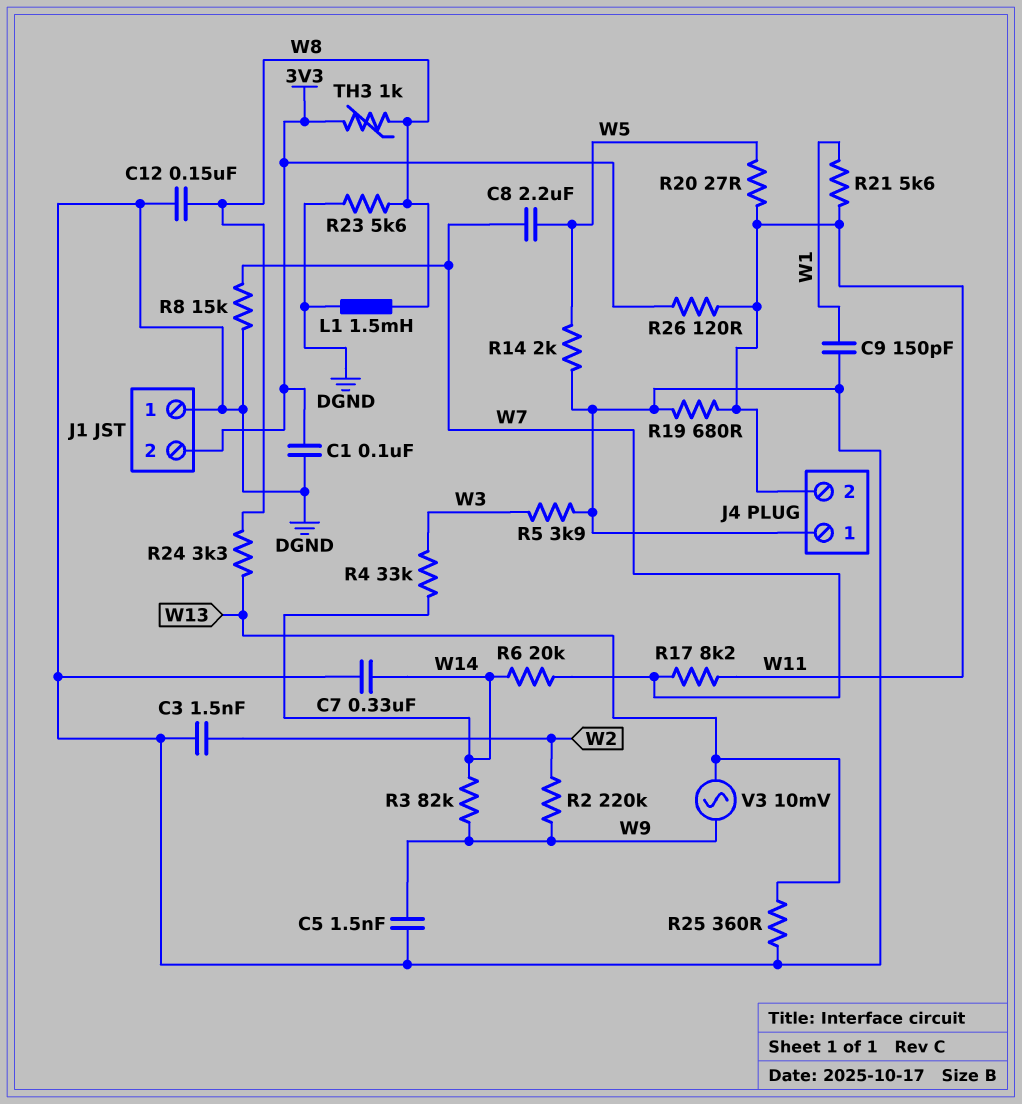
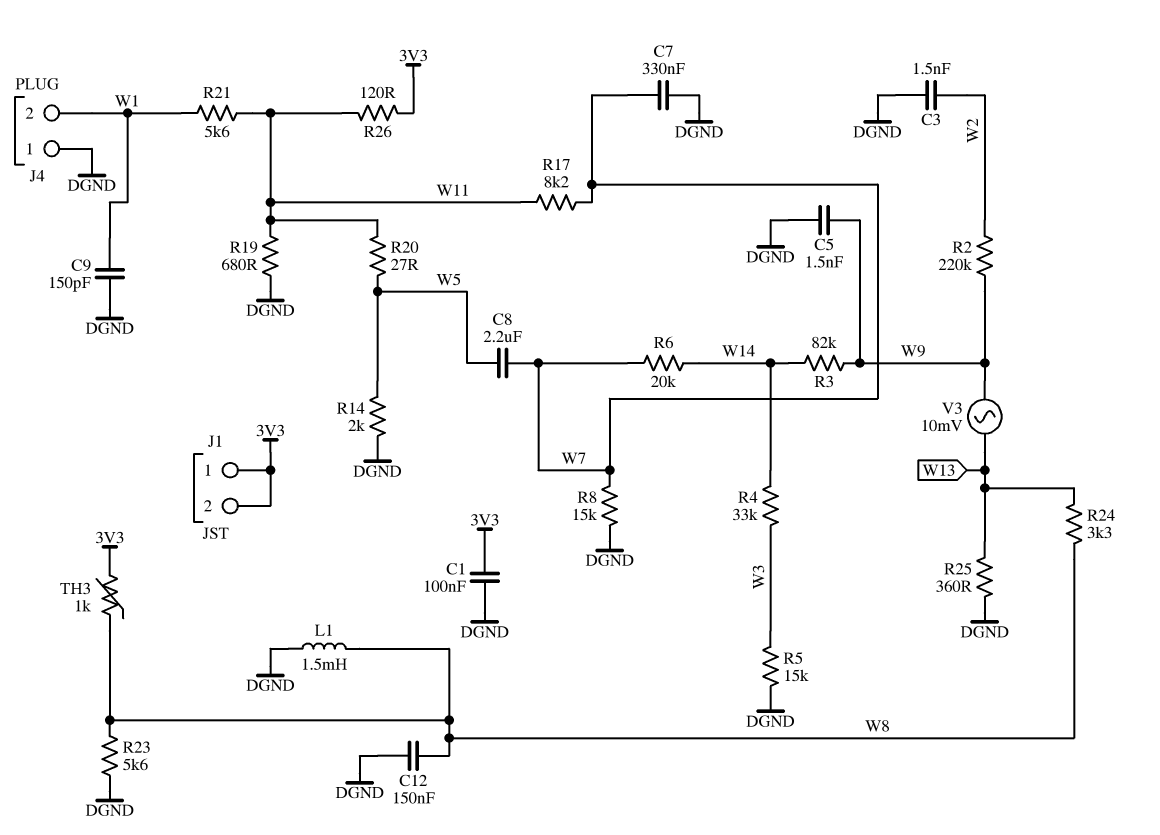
C7: 330nF (DGND, W14) -> 330nF (DGND, W7)
J1 pin 1: DGND -> 3V3
J4 pin 2: W11 -> W1
R5: 3.9k (DGND, W3) -> 15k (DGND, W3)

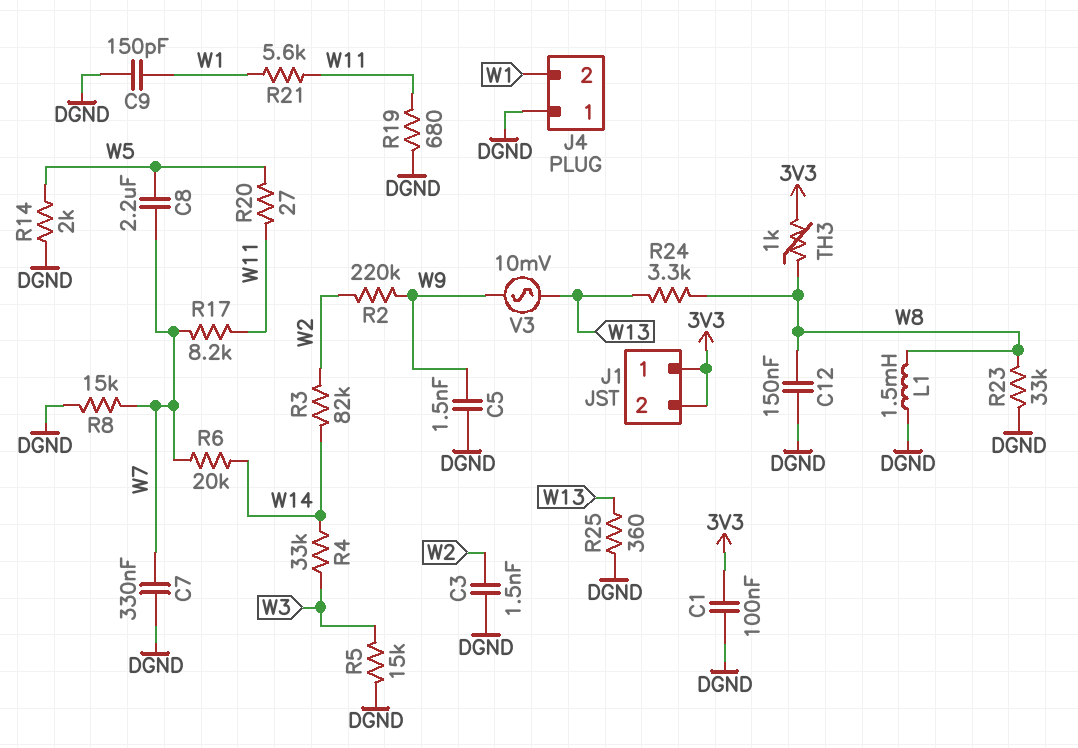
R3: 82k (W9, W14) -> 82k (W2, W14)
R23: 5.6k (DGND, W8) -> 33k (DGND, W8)
R26: 120 (3V3, W11) -> none

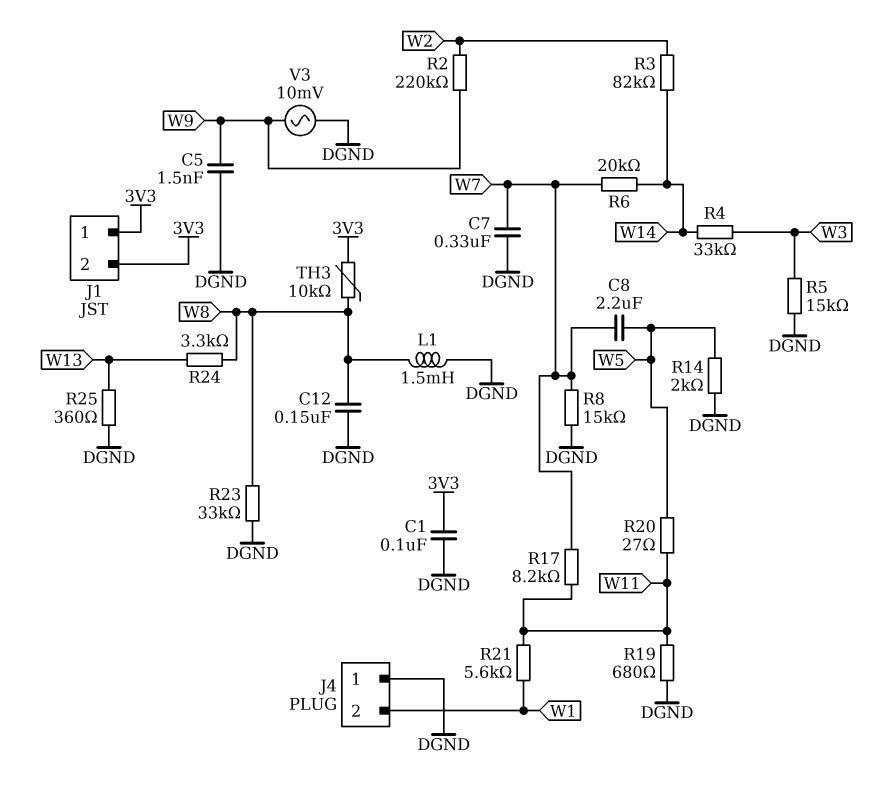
C3: 1.5nF (DGND, W2) -> none
C9: 150pF (DGND, W1) -> none
TH3: 1k (3V3, W8) -> 10k (3V3, W8)
V3: AC 10mV (W9, W13) -> AC 10mV (DGND, W9)

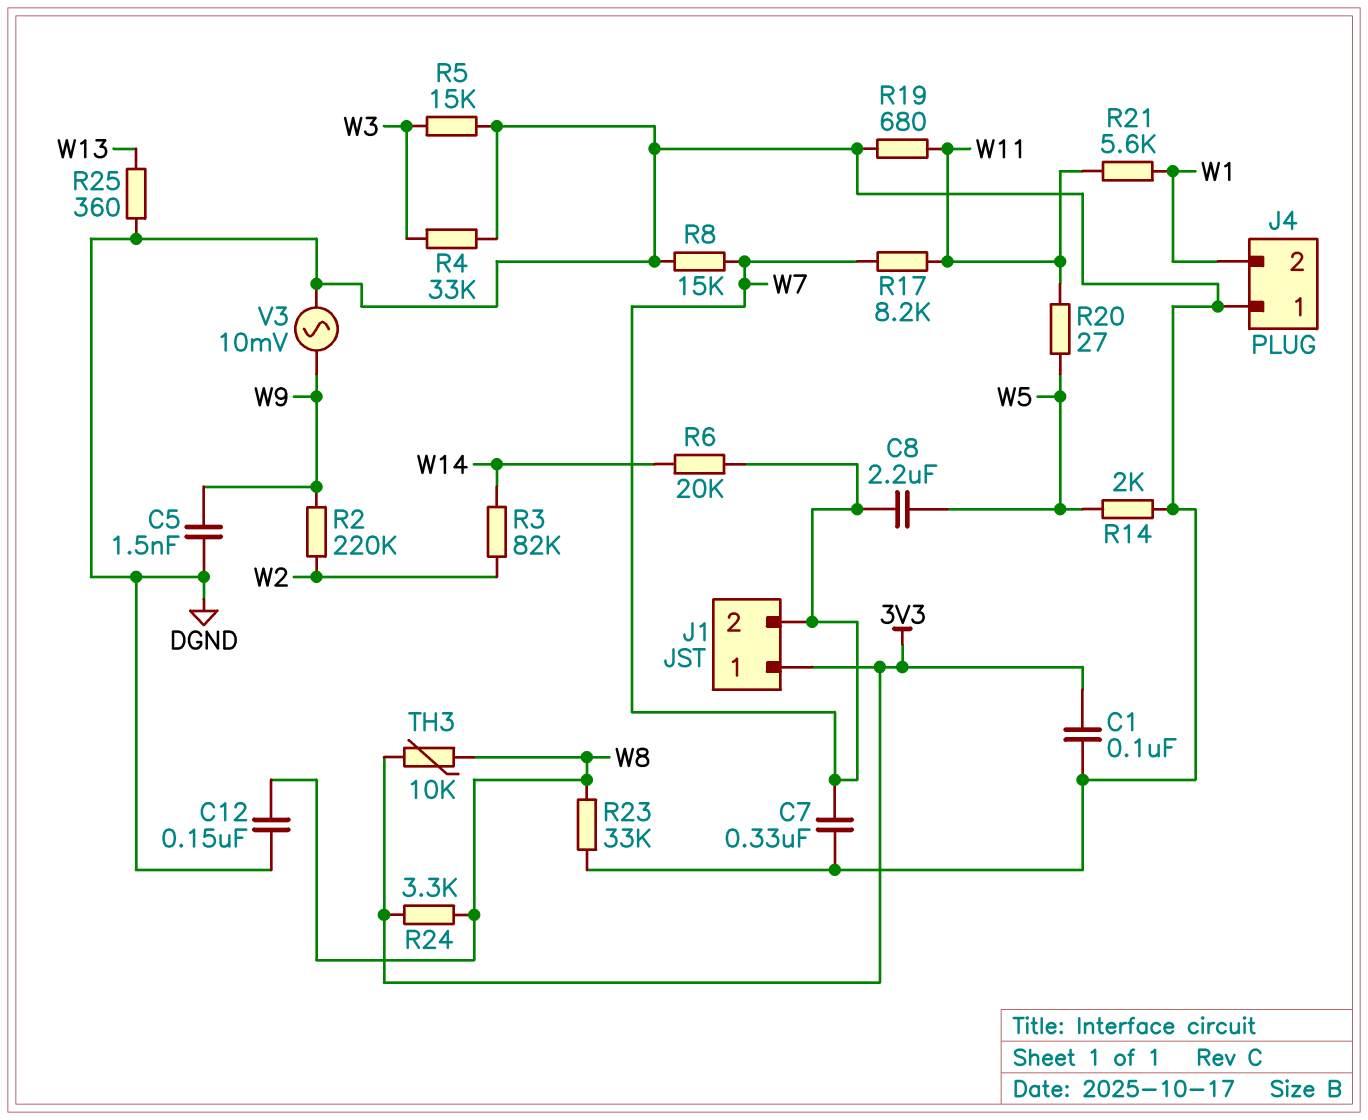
J1 pin 2: 3V3 -> W7
L1: 1.5mH (DGND, W8) -> none
R4: 33k (W3, W14) -> 33k (DGND, W3)
R24: 3.3k (W8, W13) -> 3.3k (3V3, W8)

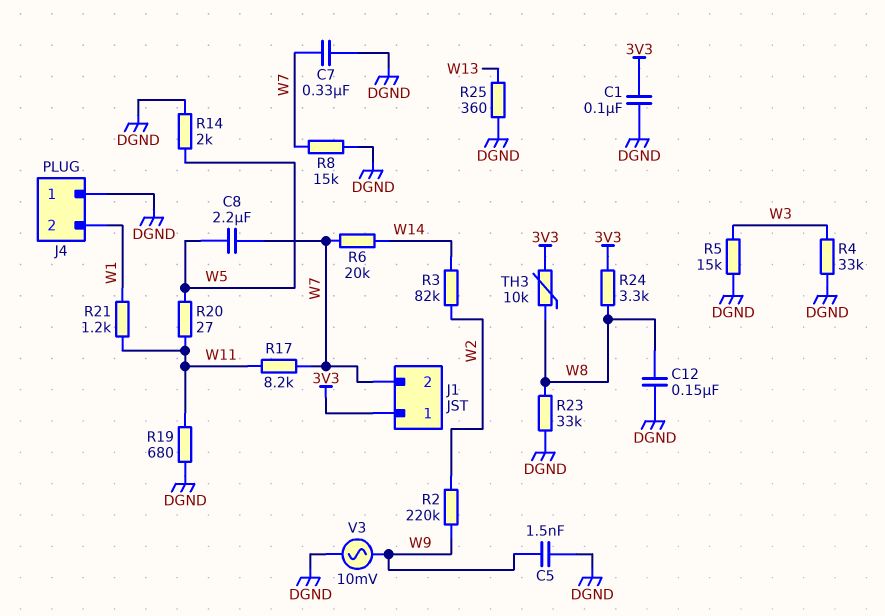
R21: 5.6k (W1, W11) -> 1.2k (W1, W11)

